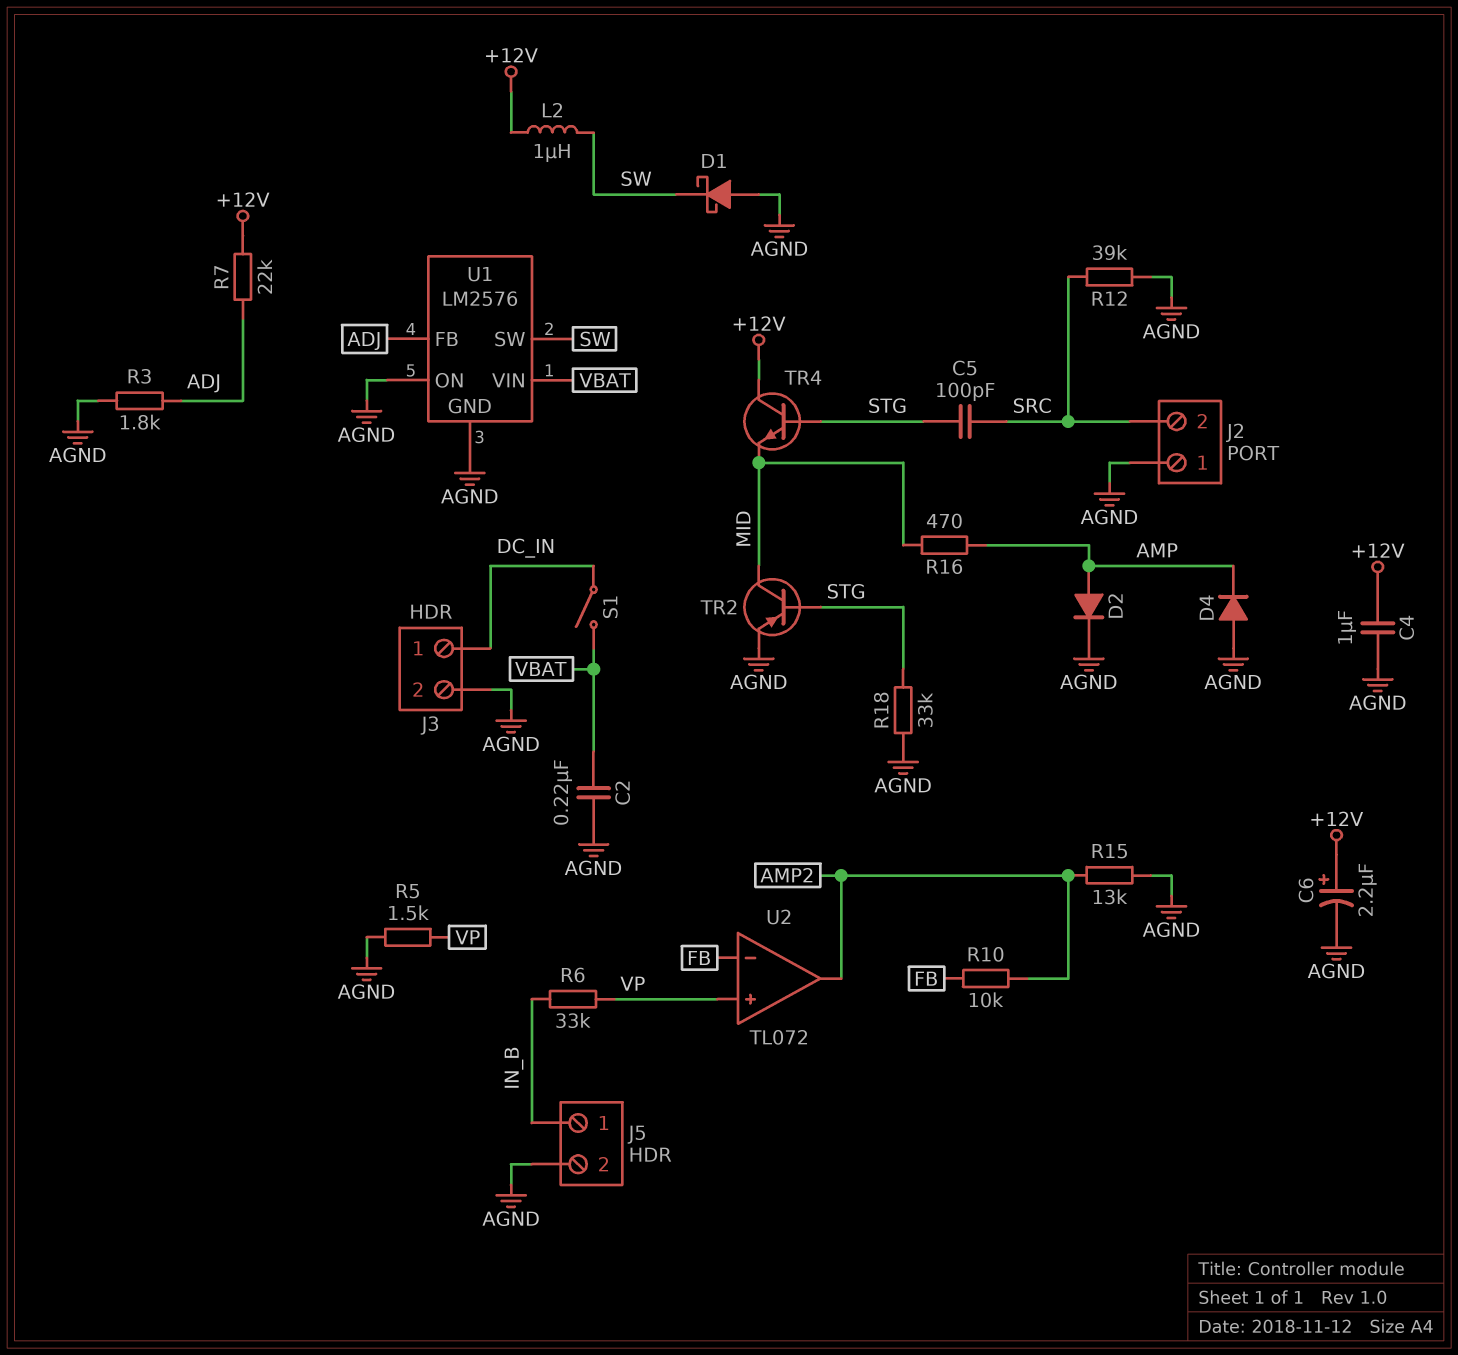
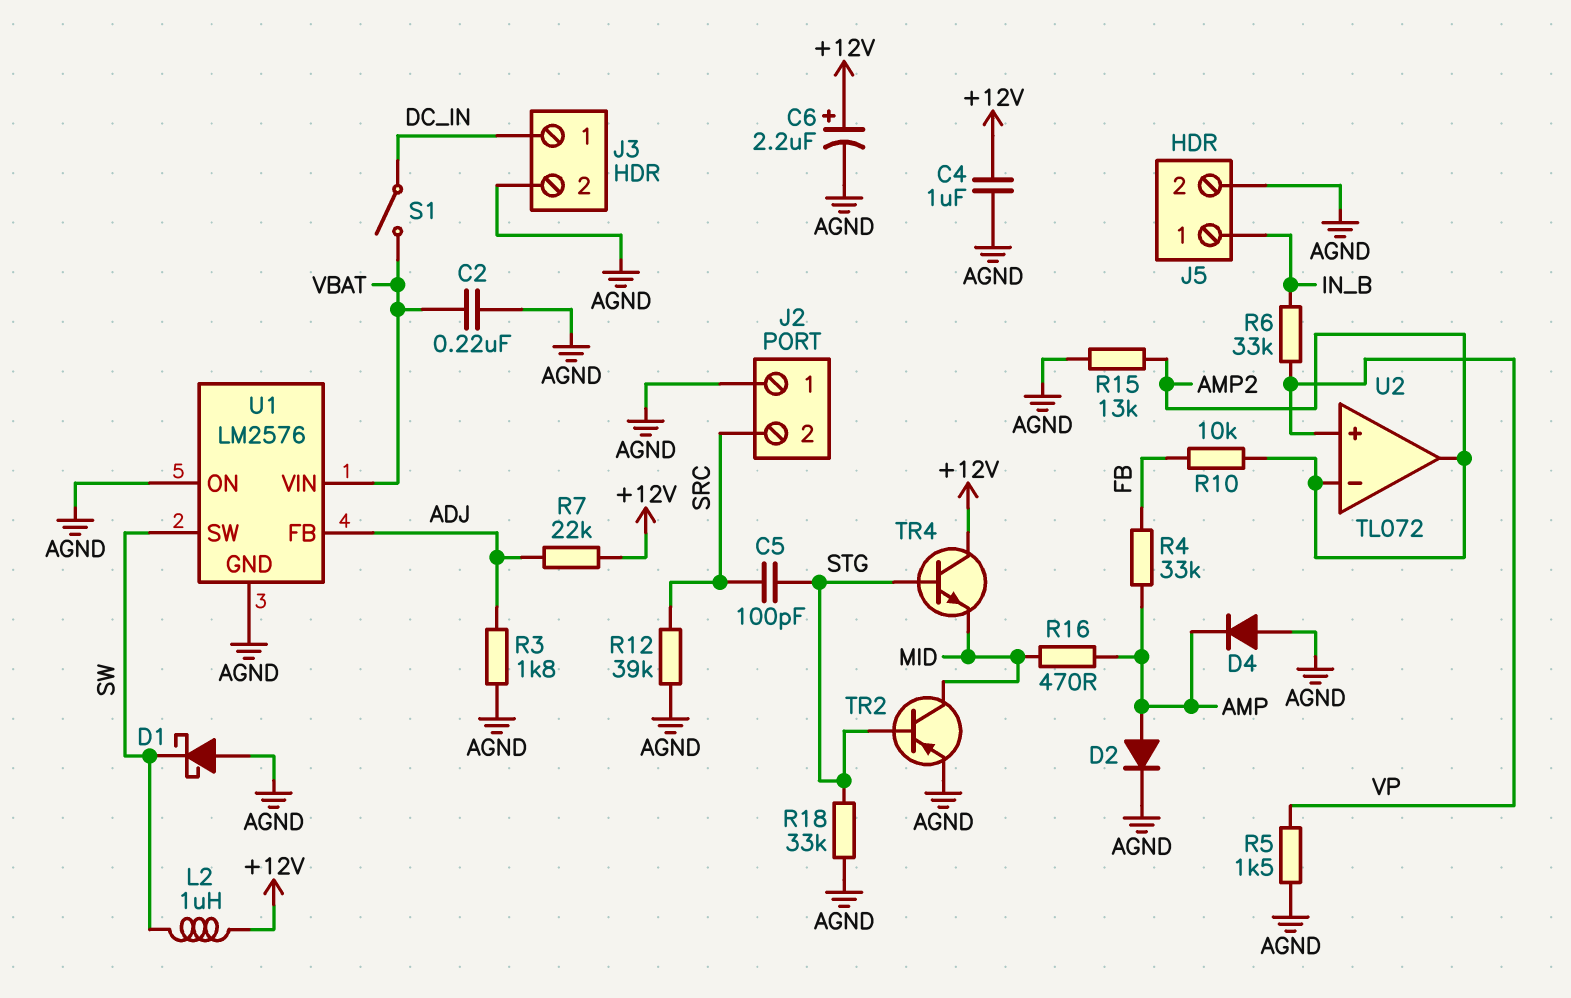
R4: none -> 33k (AMP, FB)
U2 pin in-: FB -> AMP2

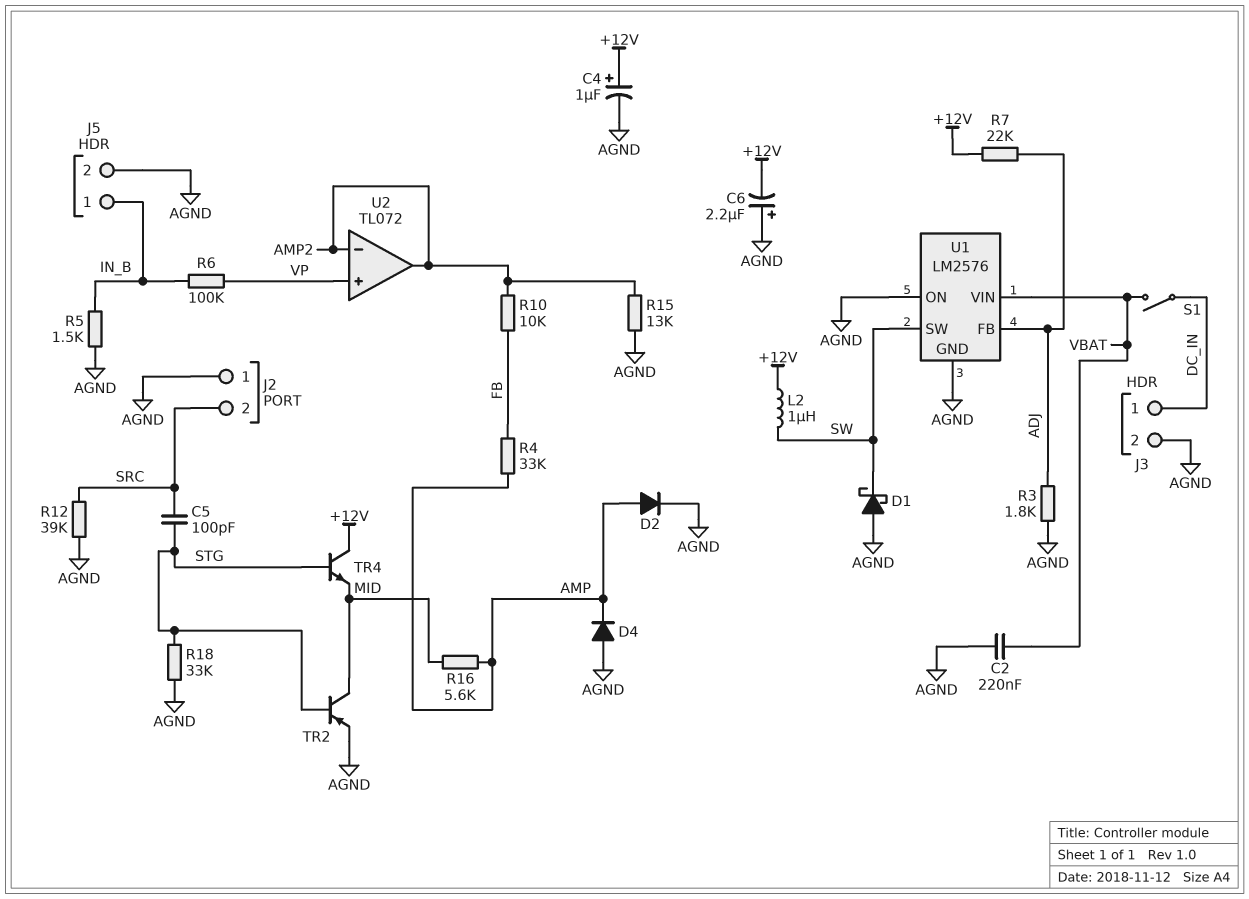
C4: 1uF (+12V, AGND) -> 1uF (plus +12V, minus AGND)
C6: 2.2uF (plus +12V, minus AGND) -> 2.2uF (plus AGND, minus +12V)
R5: 1.5k (AGND, VP) -> 1.5k (AGND, IN_B)
R6: 33k (IN_B, VP) -> 100k (IN_B, VP)
R16: 470 (AMP, MID) -> 5.6k (AMP, MID)

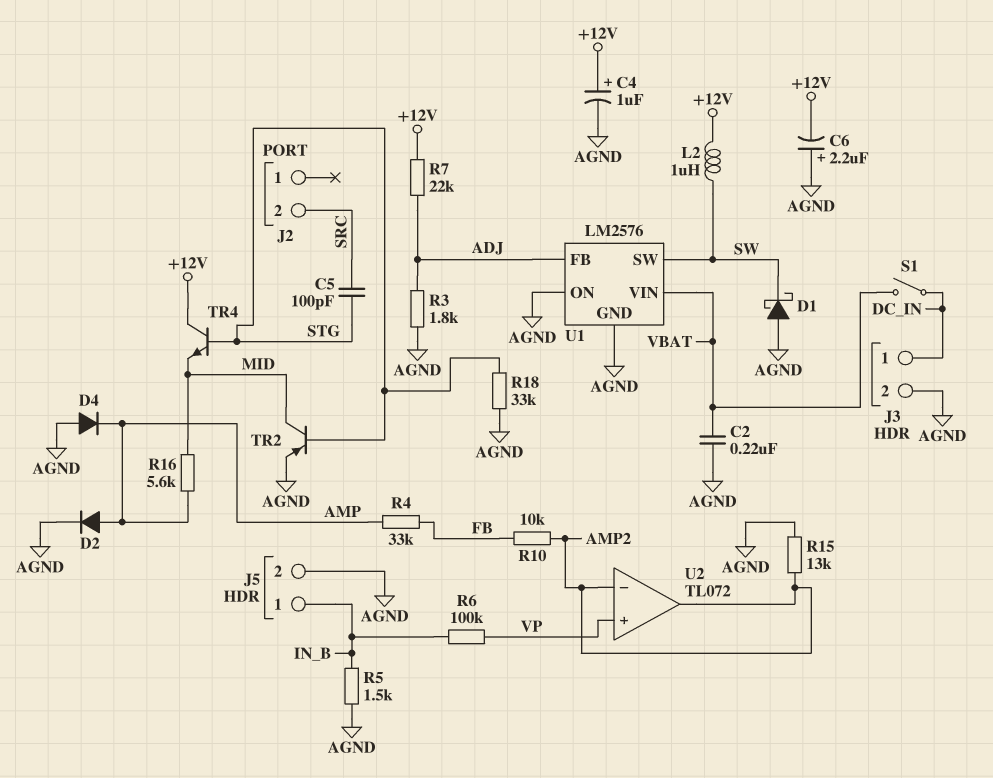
J2 pin 1: AGND -> none
R12: 39k (AGND, SRC) -> none

